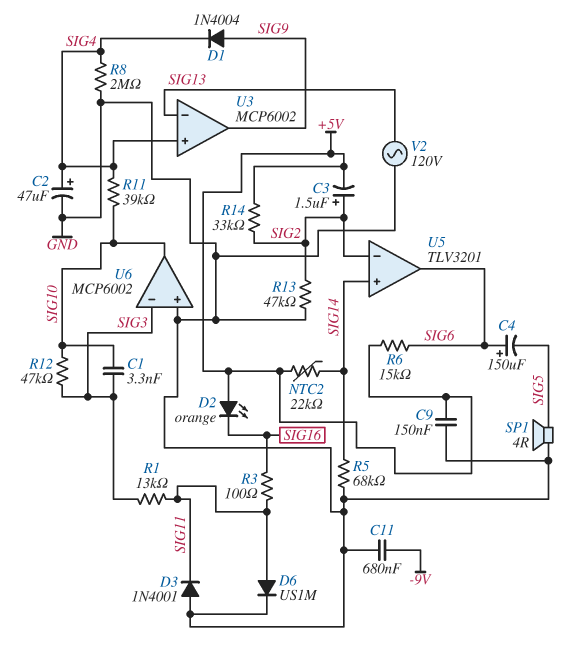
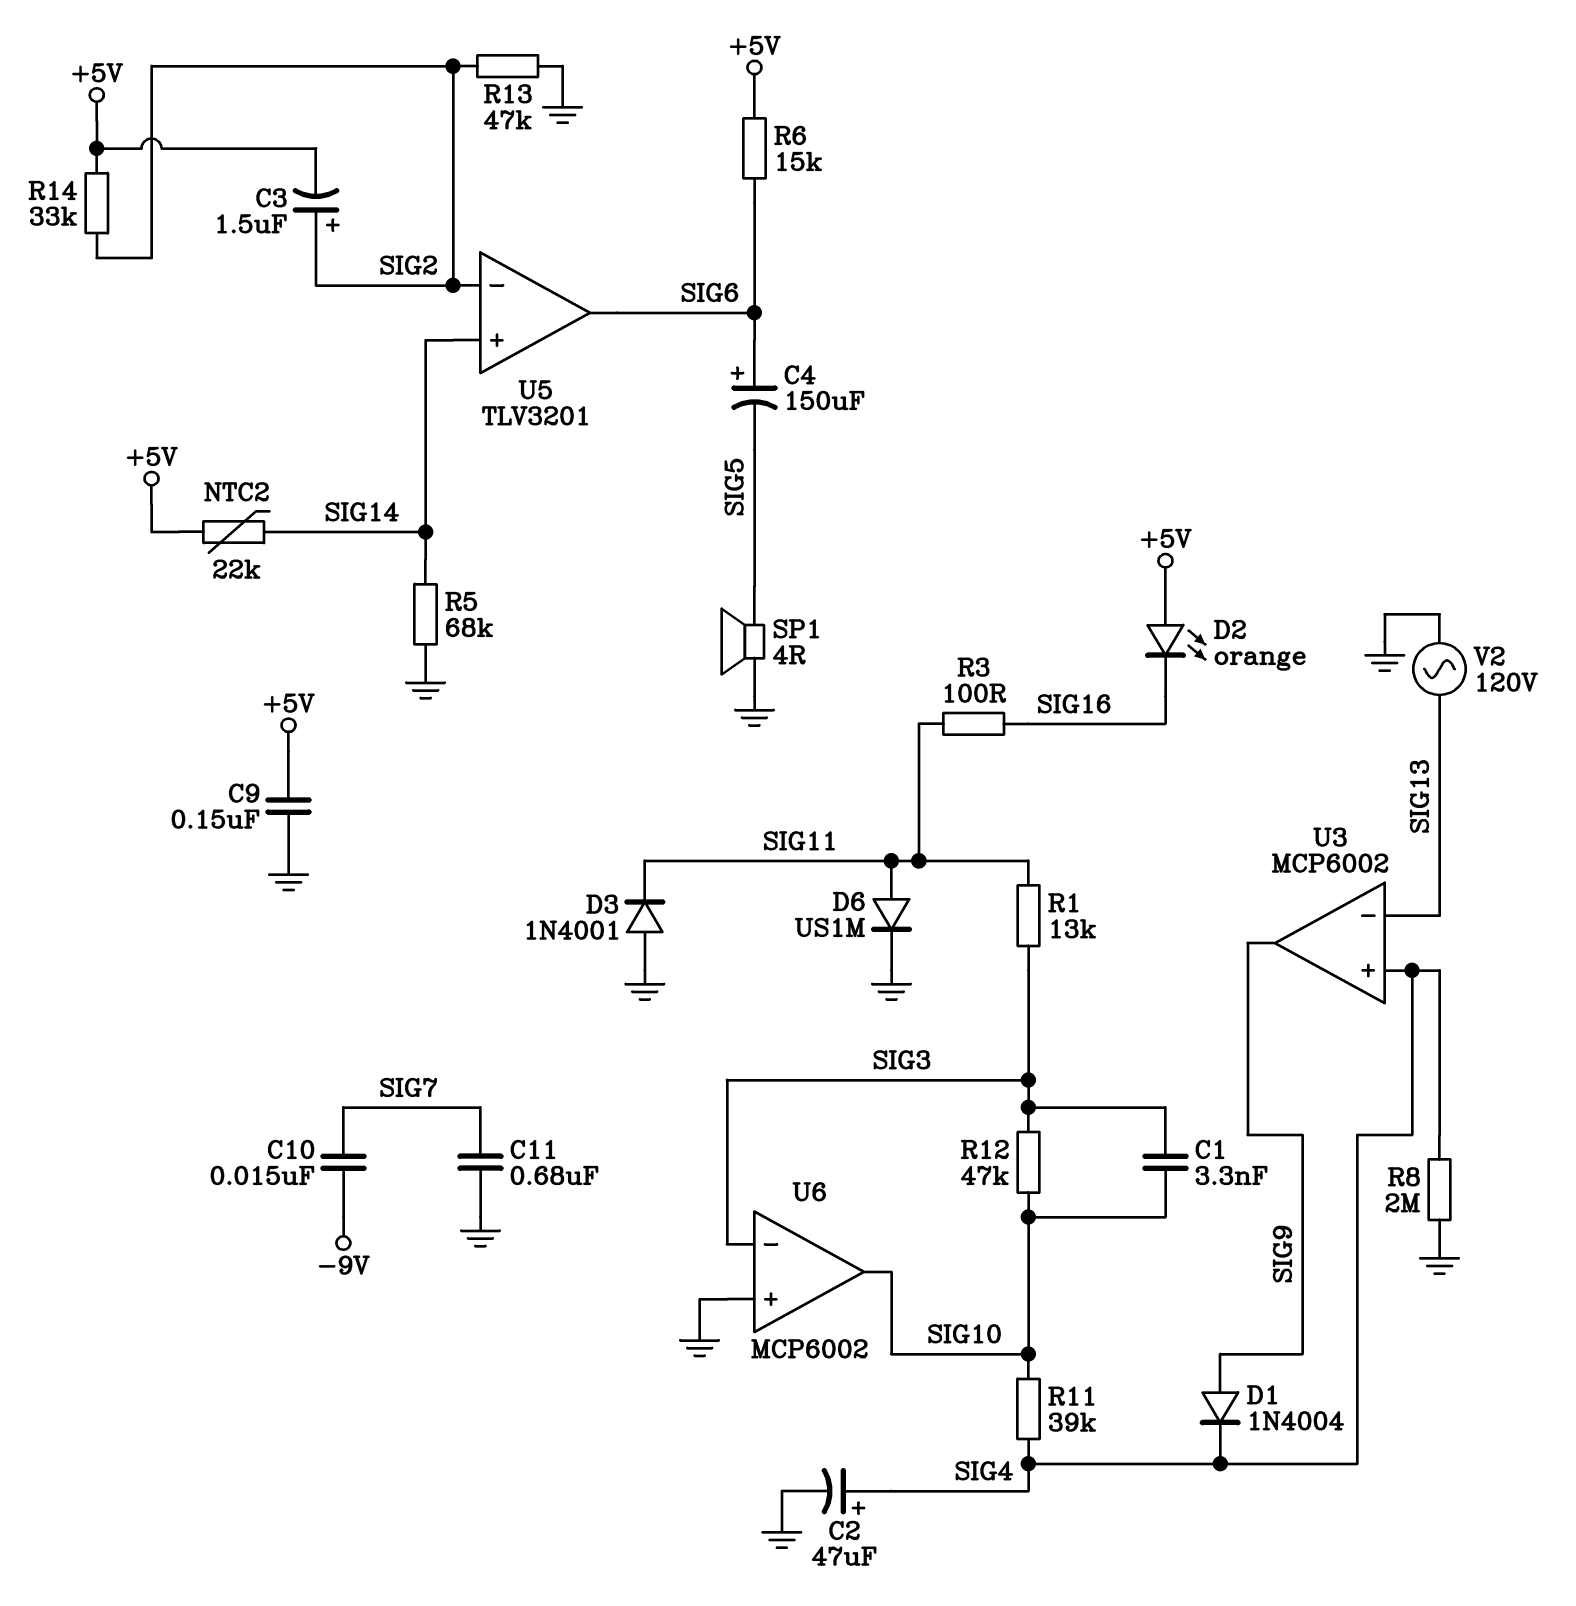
C10: none -> 15nF (-9V, SIG7)
C11: 680nF (-9V, GND) -> 680nF (GND, SIG7)

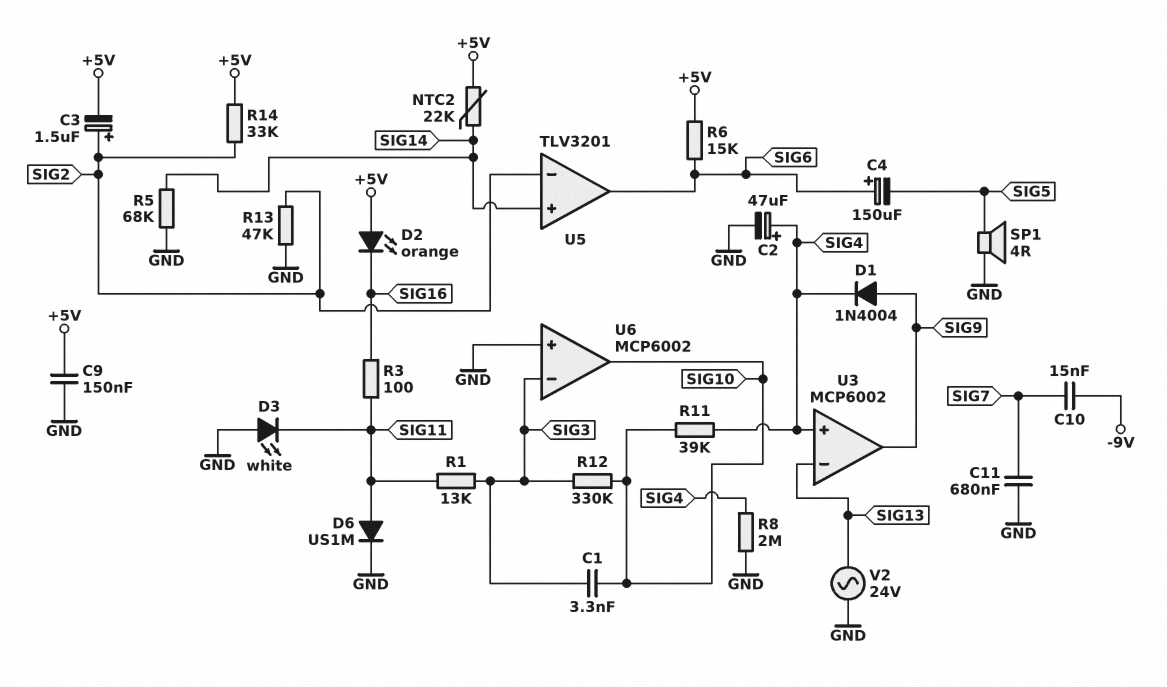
D3: diode 1N4001 (A GND, K SIG11) -> LED white (A GND, K SIG11)
R12: 47k (SIG3, SIG10) -> 330k (SIG3, SIG10)
V2: AC 120V (GND, SIG13) -> AC 24V (GND, SIG13)

